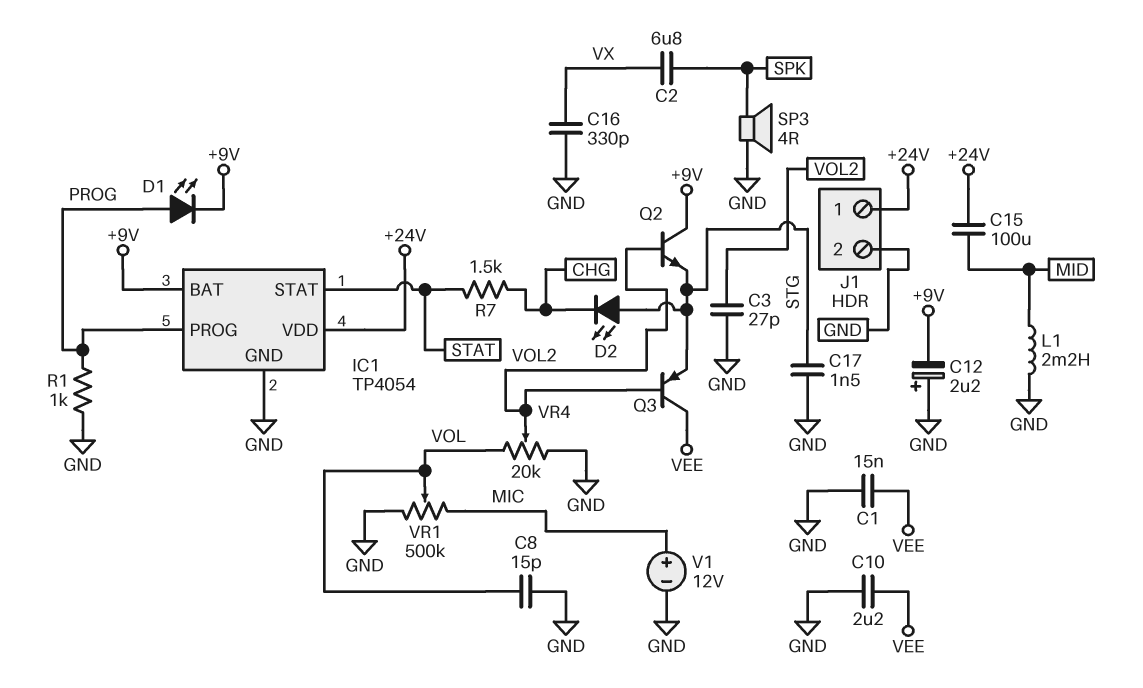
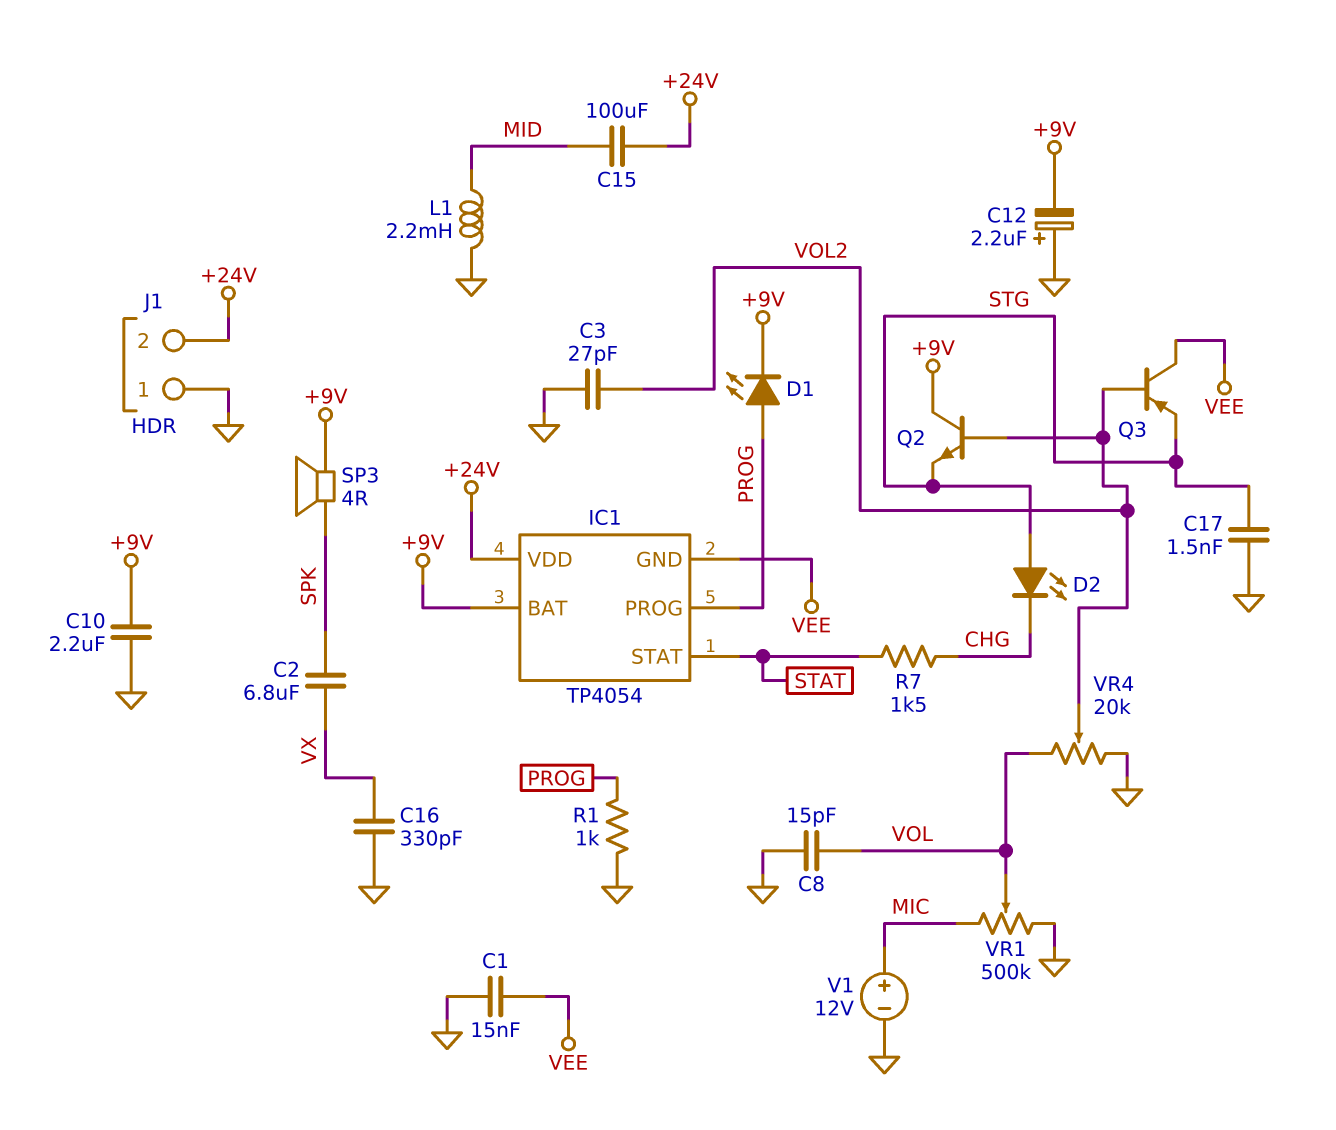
C10: 2.2uF (GND, VEE) -> 2.2uF (+9V, GND)
IC1 pin GND: GND -> VEE
J1 pin 1: +24V -> GND
J1 pin 2: GND -> +24V
SP3: speaker 4R (GND, SPK) -> speaker 4R (+9V, SPK)

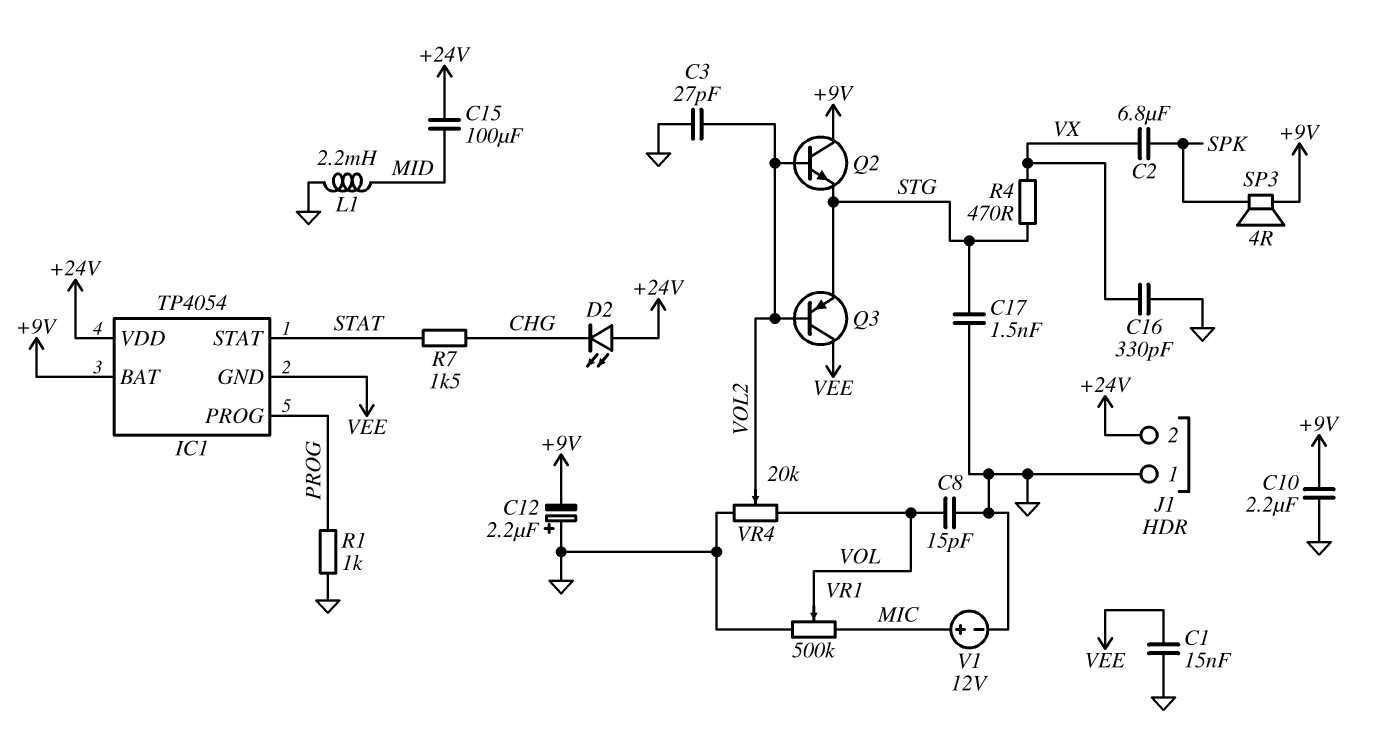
D1: LED (A PROG, K +9V) -> none
D2: LED (A STG, K CHG) -> LED (A +24V, K CHG)
R4: none -> 470 (STG, VX)

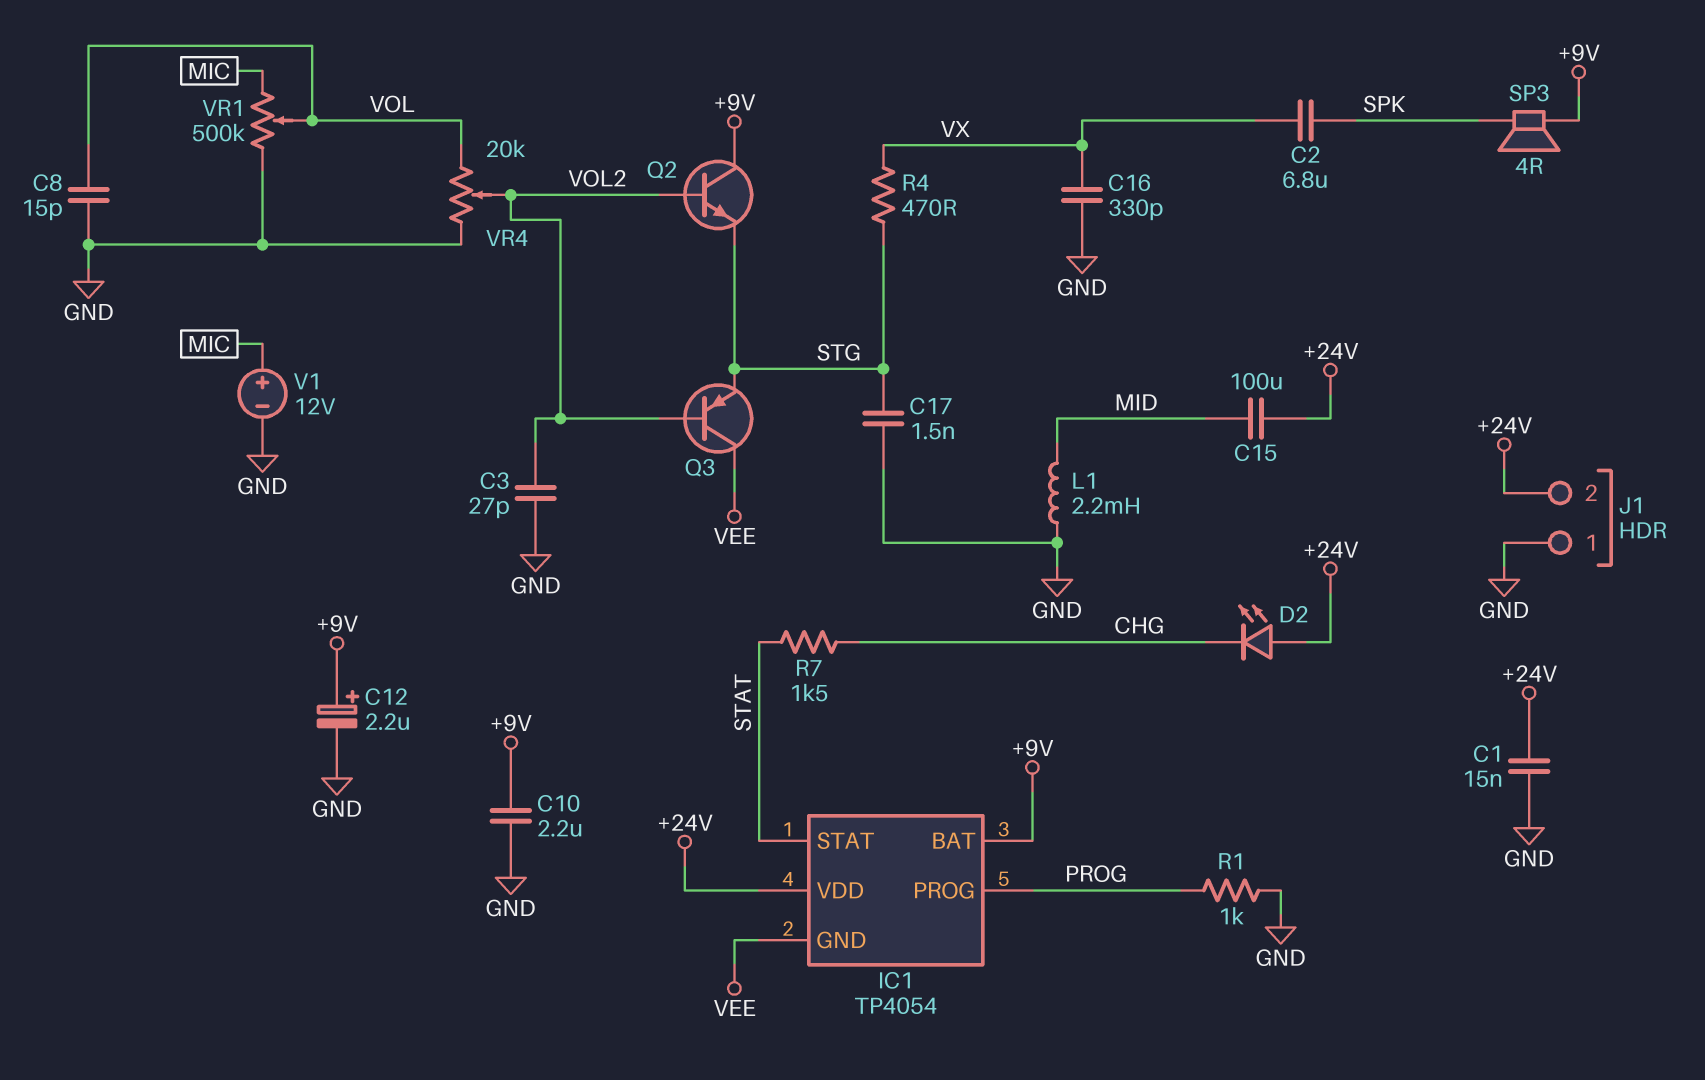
C1: 15nF (GND, VEE) -> 15nF (+24V, GND)
C12: 2.2uF (plus GND, minus +9V) -> 2.2uF (plus +9V, minus GND)

